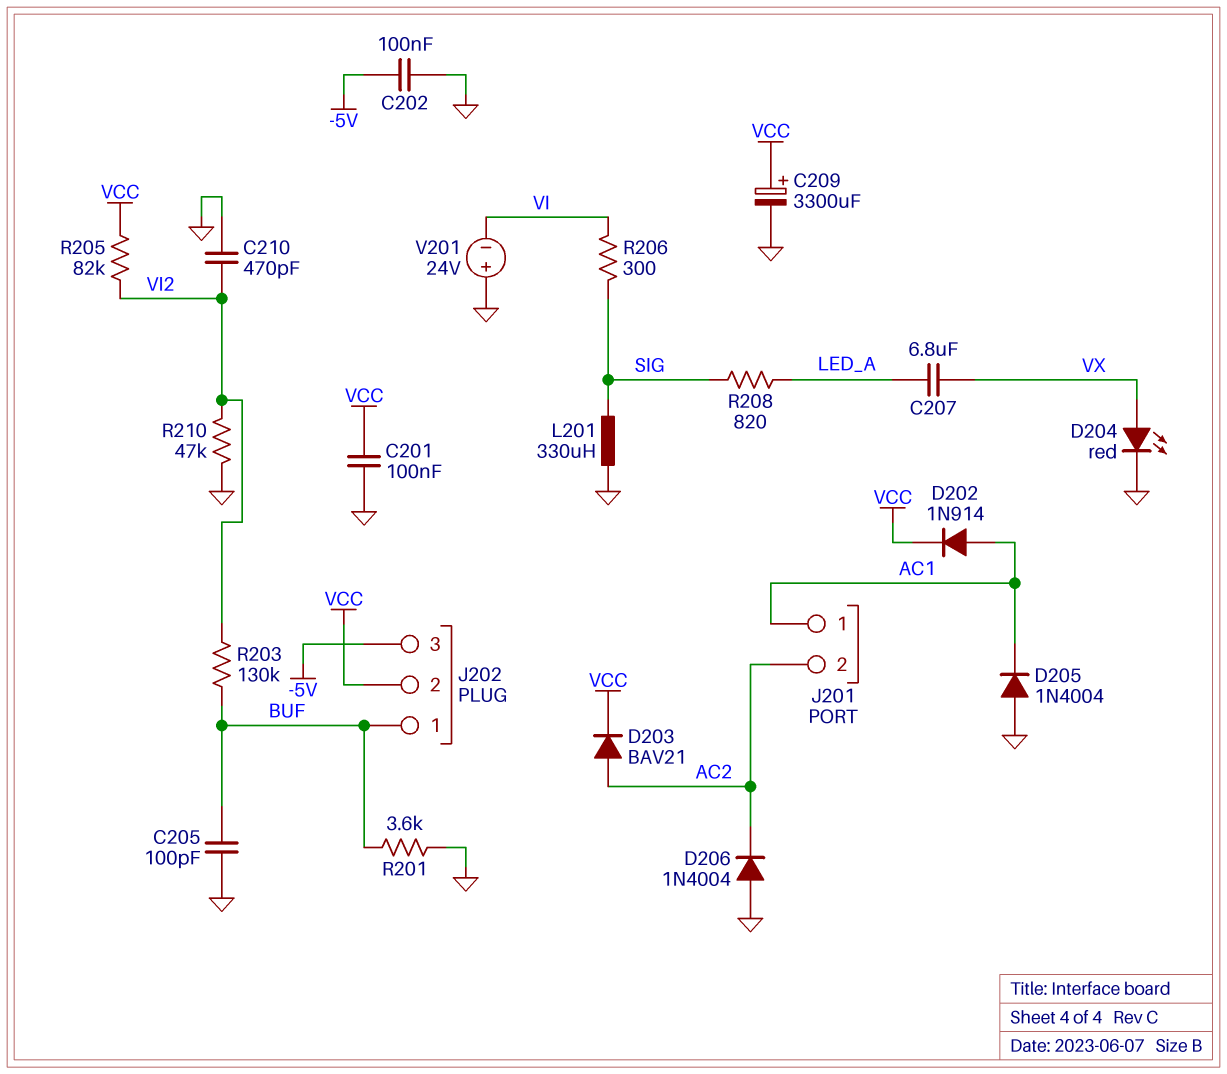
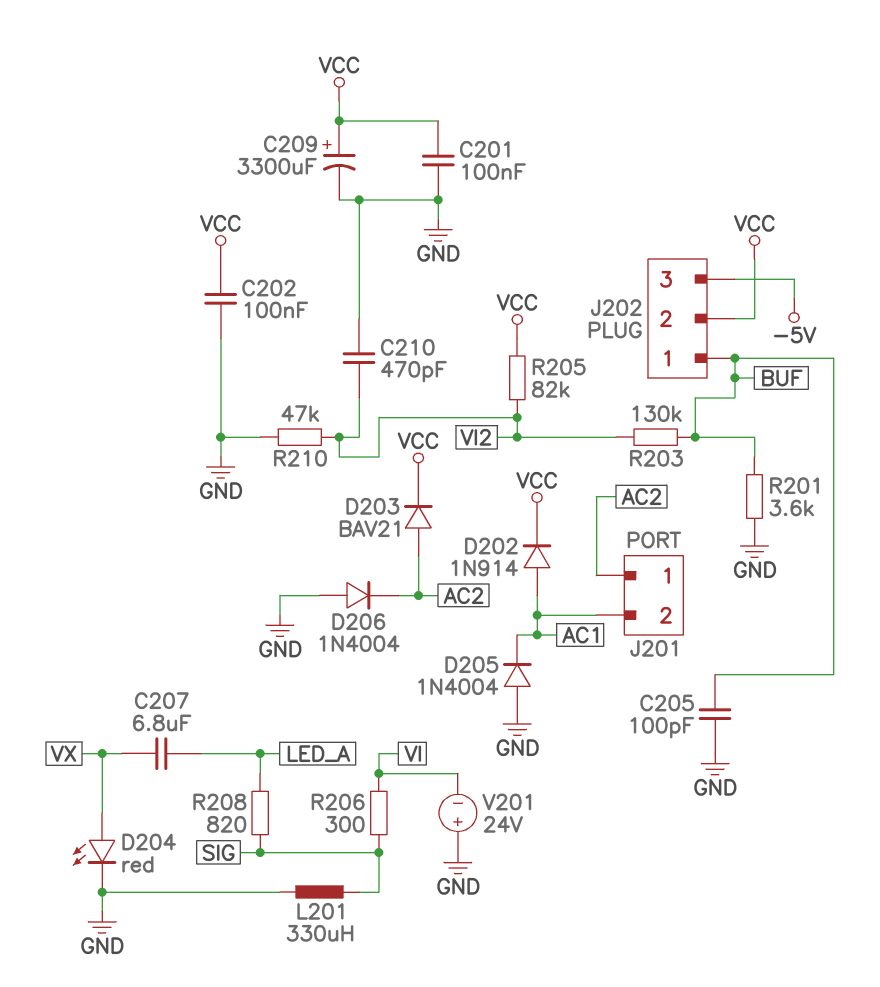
C202: 100nF (-5V, GND) -> 100nF (GND, VCC)
J201 pin 1: AC1 -> AC2
J201 pin 2: AC2 -> AC1

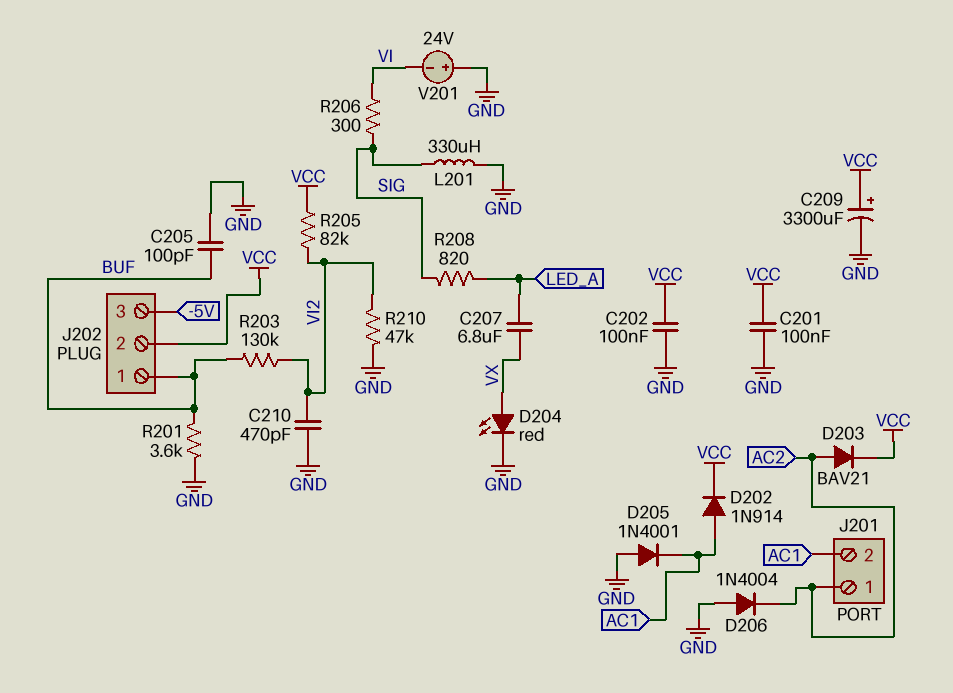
D205: diode 1N4004 (A GND, K AC1) -> diode 1N4001 (A GND, K AC1)

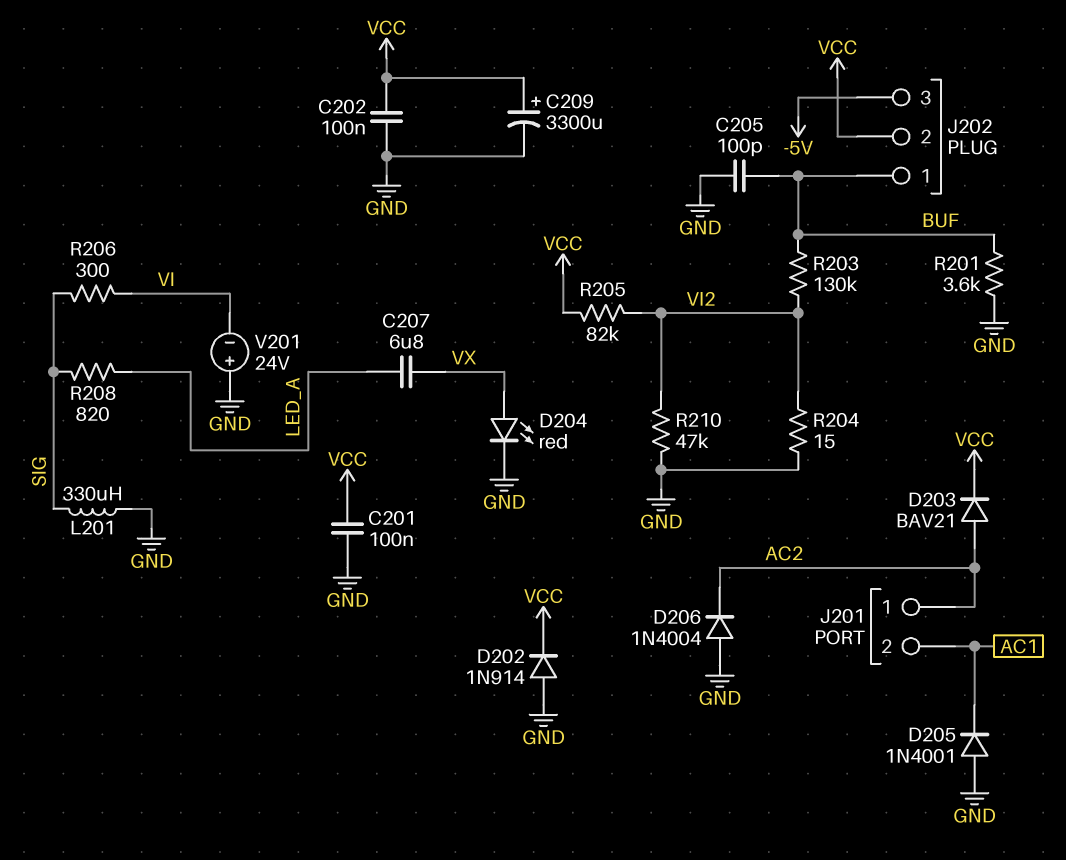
C210: 470pF (GND, VI2) -> none
D202: diode 1N914 (A AC1, K VCC) -> diode 1N914 (A GND, K VCC)
R204: none -> 15 (GND, VI2)

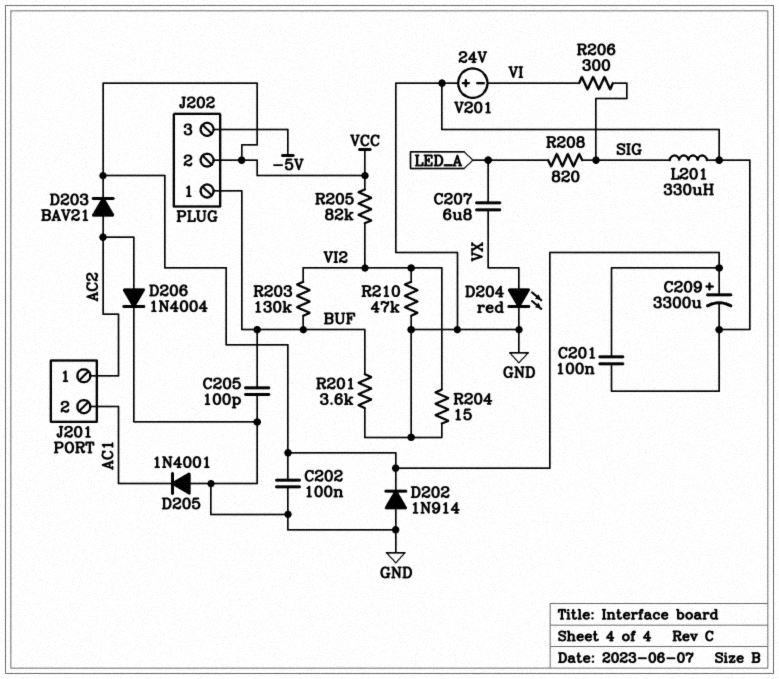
D206: diode 1N4004 (A GND, K AC2) -> diode 1N4004 (A AC2, K GND)

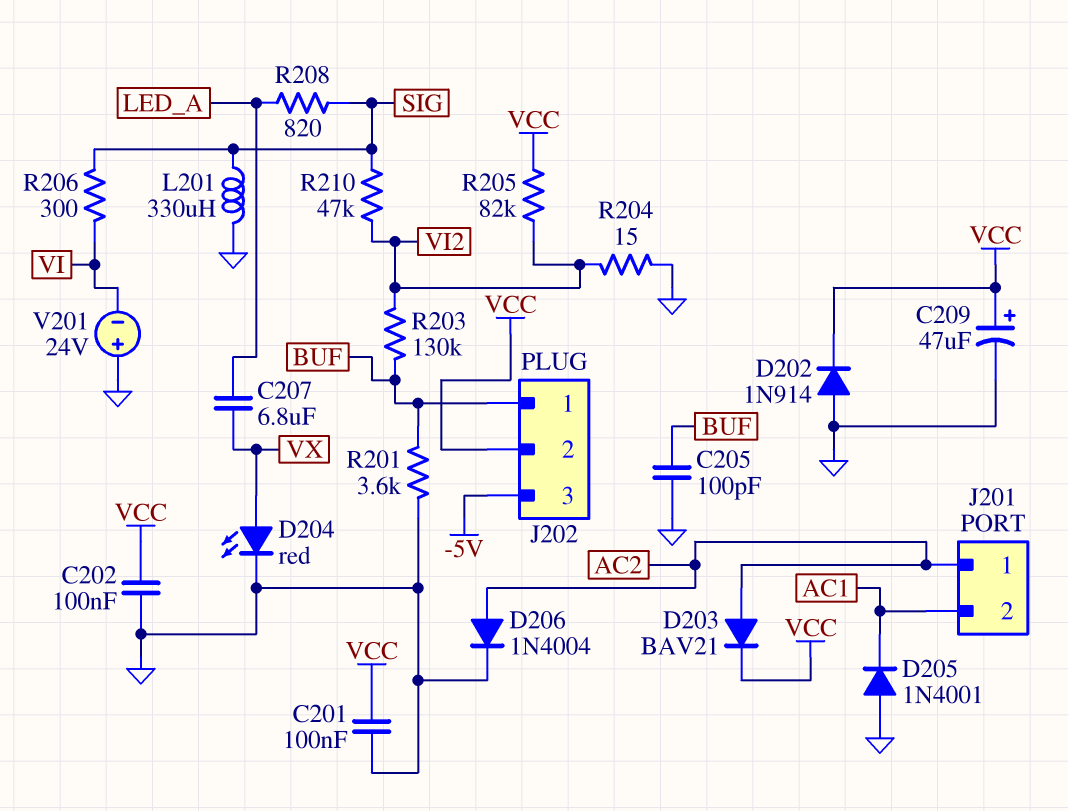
C209: 3300uF (plus VCC, minus GND) -> 47uF (plus VCC, minus GND)
R210: 47k (GND, VI2) -> 47k (SIG, VI2)

